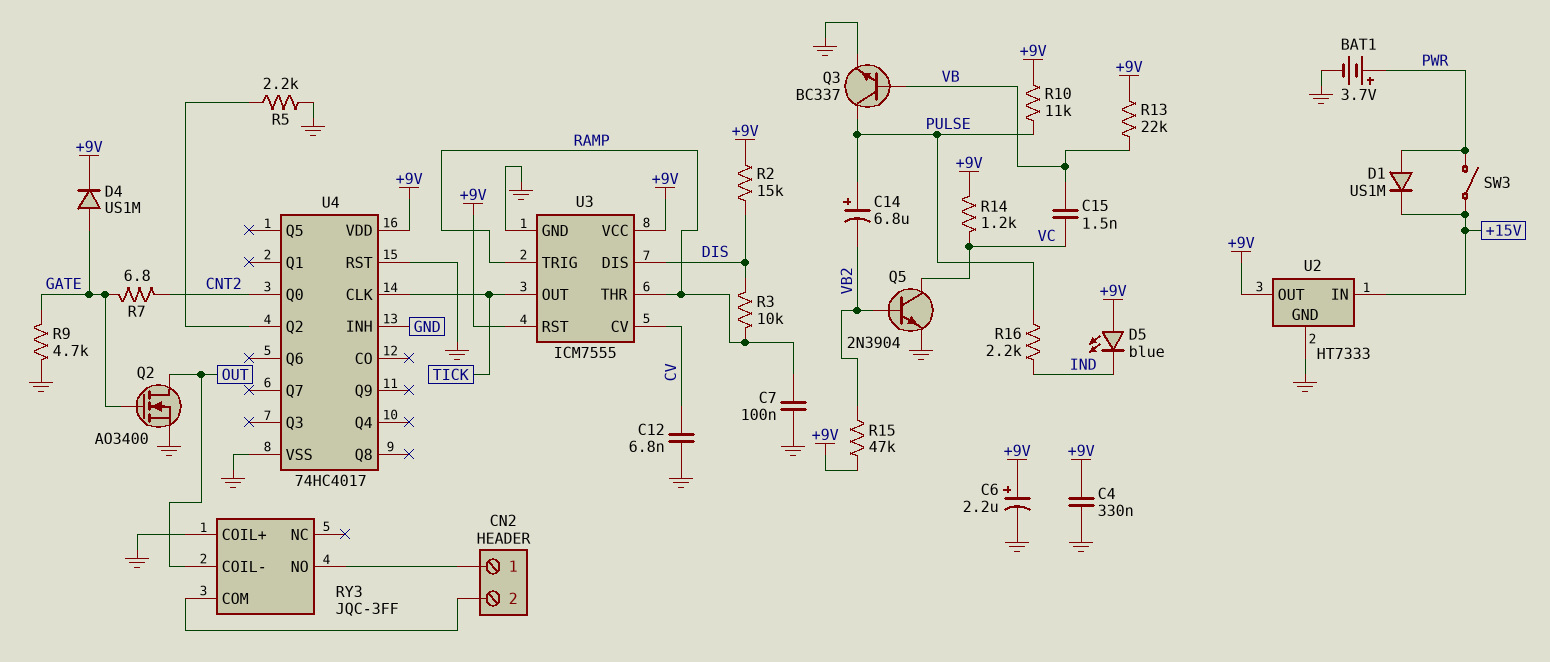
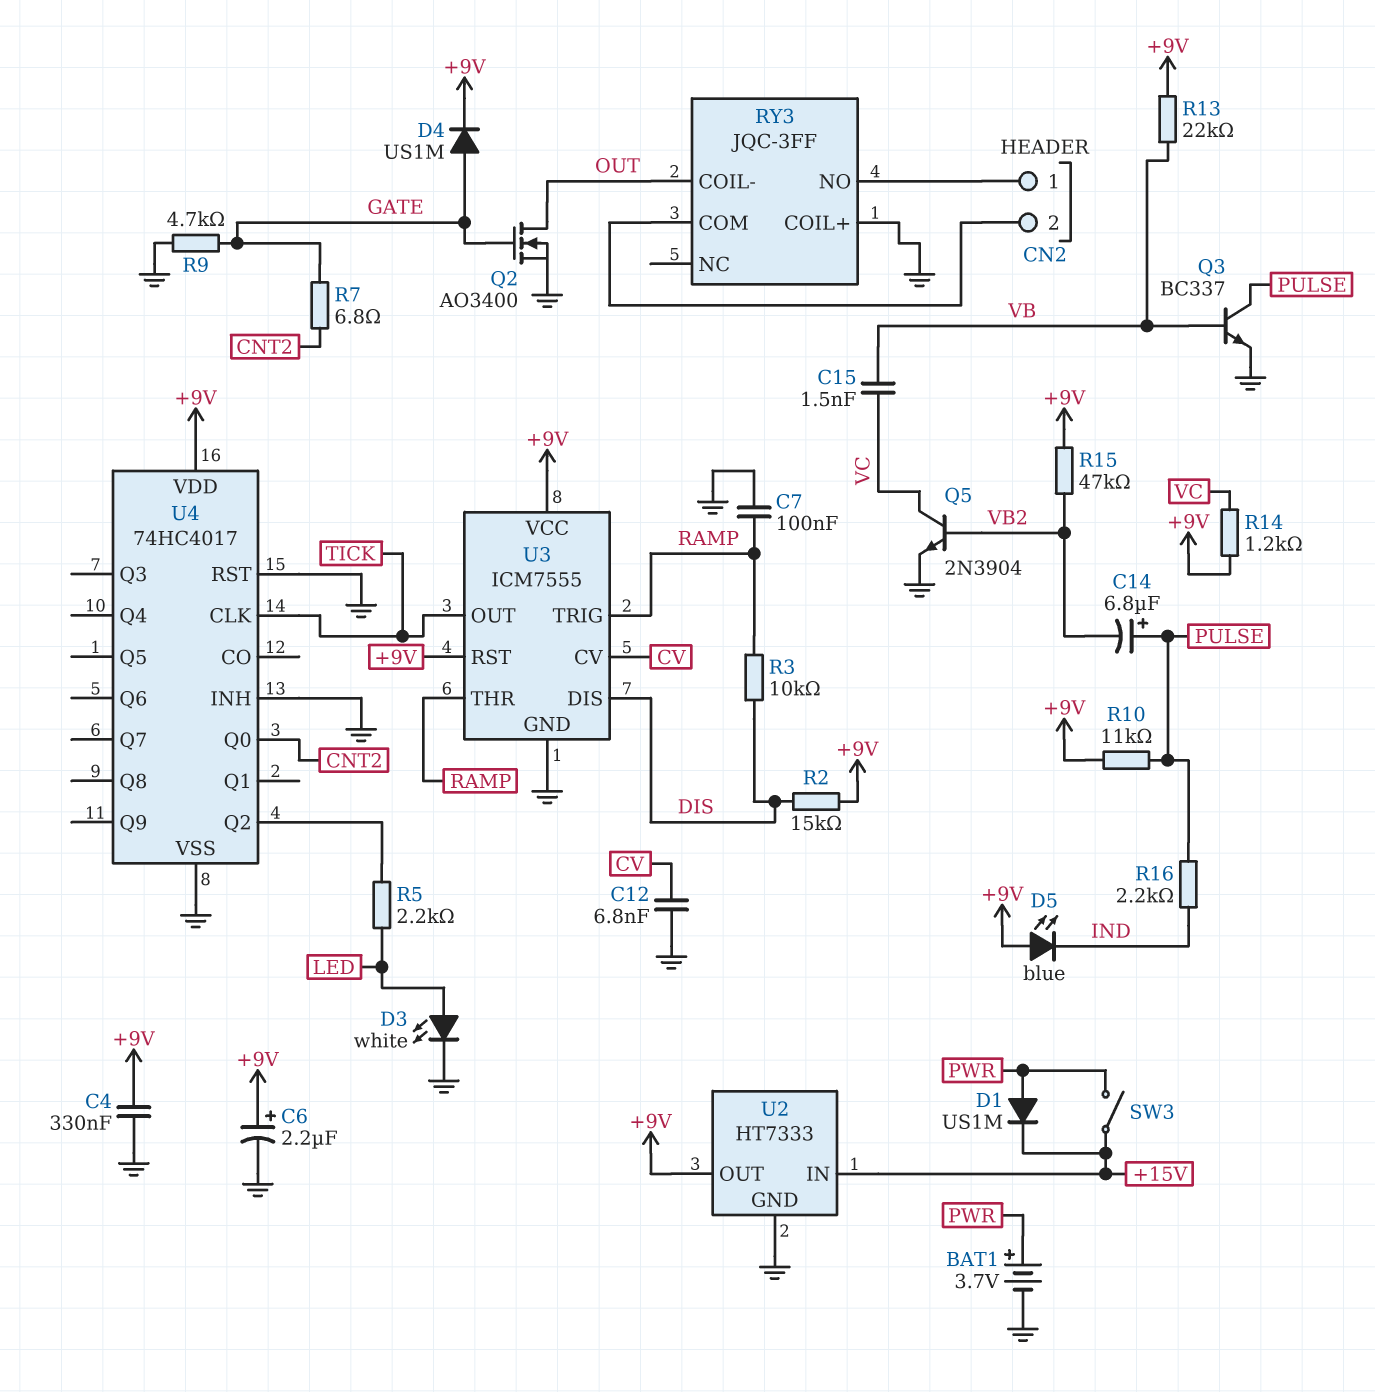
D3: none -> LED white (A LED, K GND)
R5: 2.2k (GND, U4/Q2) -> 2.2k (LED, U4/Q2)

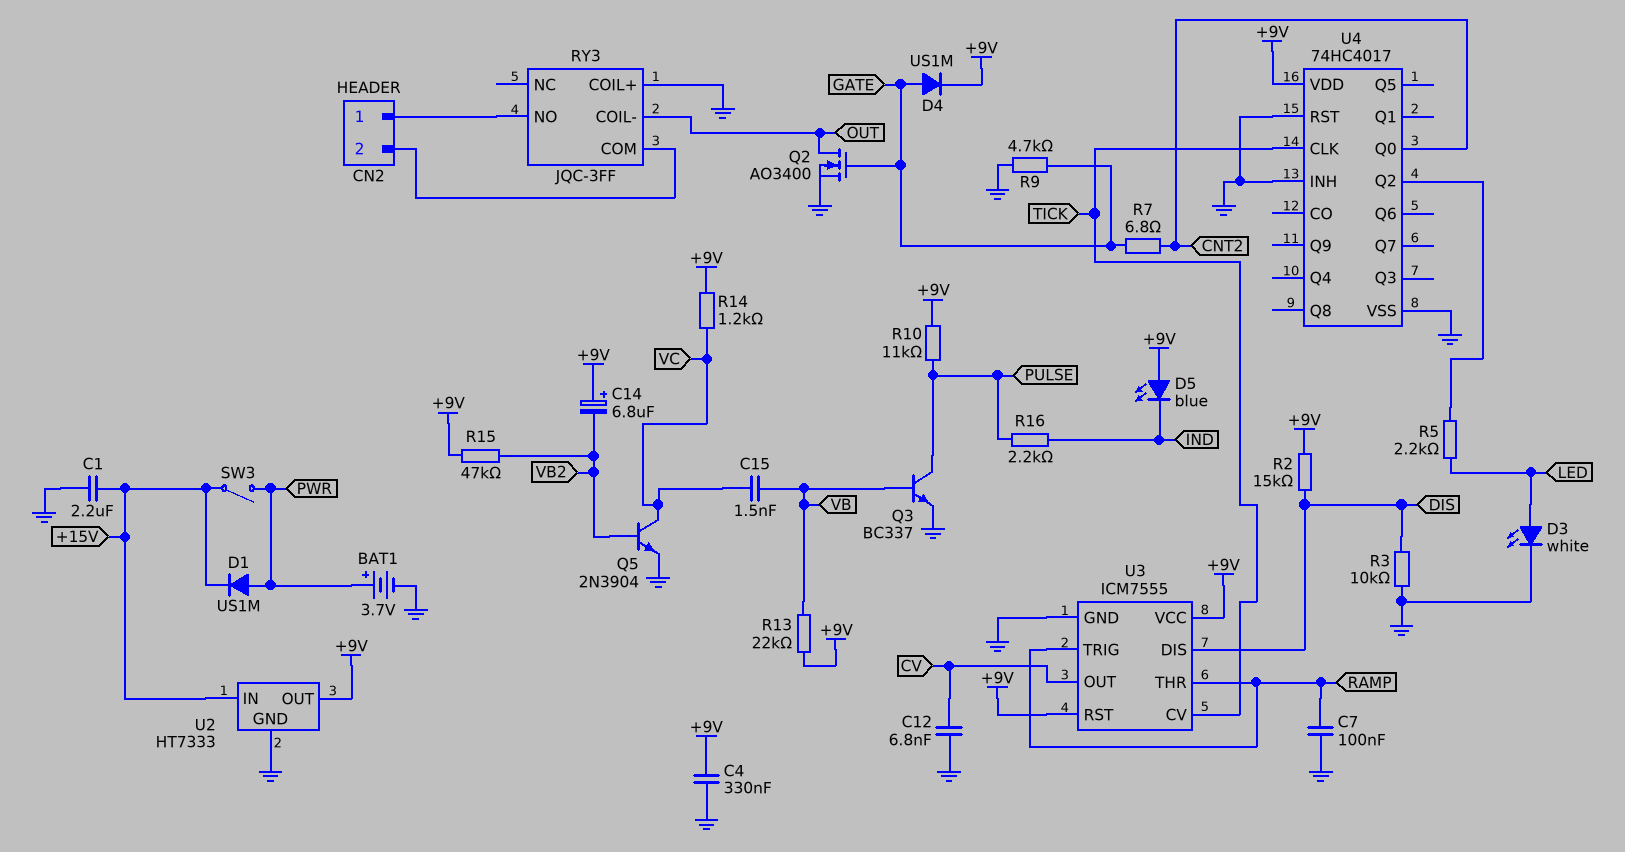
C1: none -> 2.2uF (+15V, GND)
C6: 2.2uF (plus +9V, minus GND) -> none
C14: 6.8uF (plus PULSE, minus VB2) -> 6.8uF (plus +9V, minus VB2)
R3: 10k (DIS, RAMP) -> 10k (DIS, GND)
U3 pin CV: CV -> TICK
U3 pin OUT: TICK -> CV

